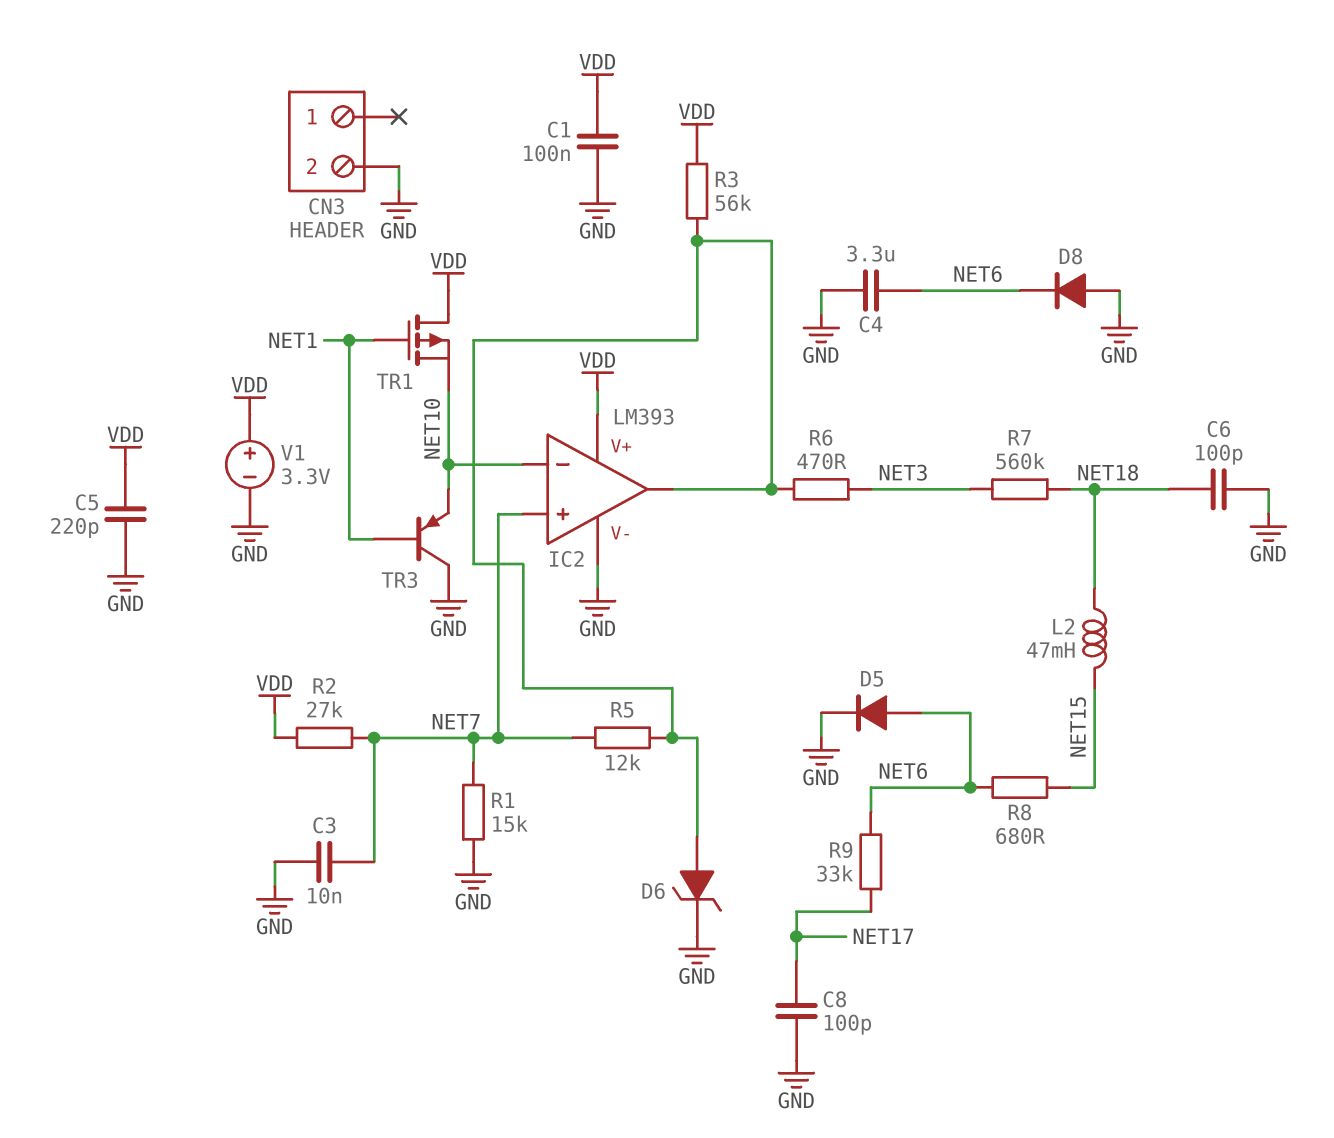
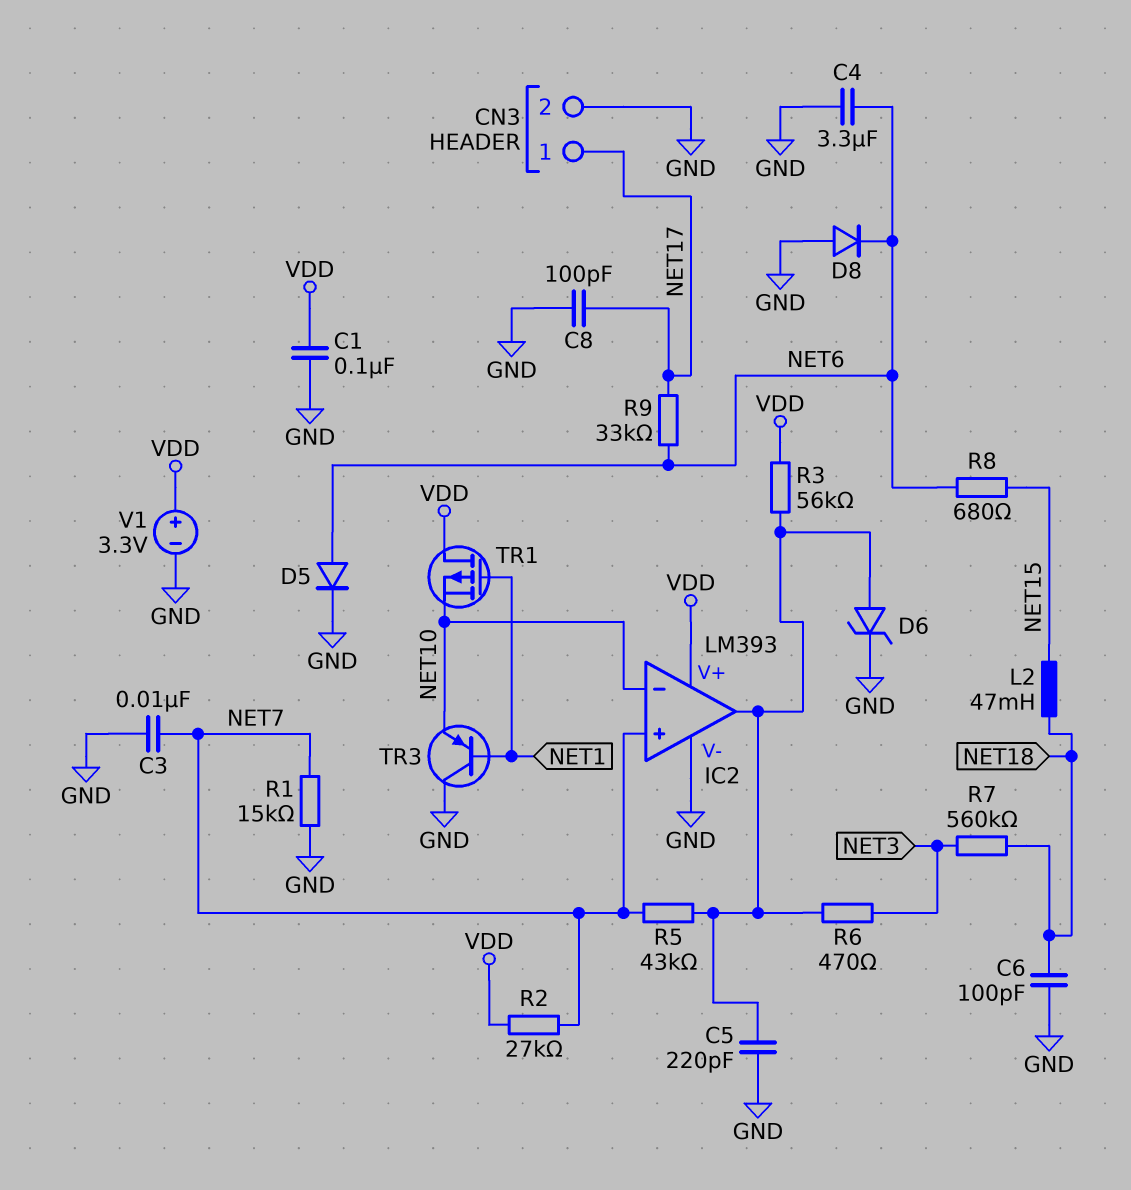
C5: 220pF (GND, VDD) -> 220pF (GND, IC2/out)
CN3 pin 1: none -> NET17
R5: 12k (IC2/out, NET7) -> 43k (IC2/out, NET7)

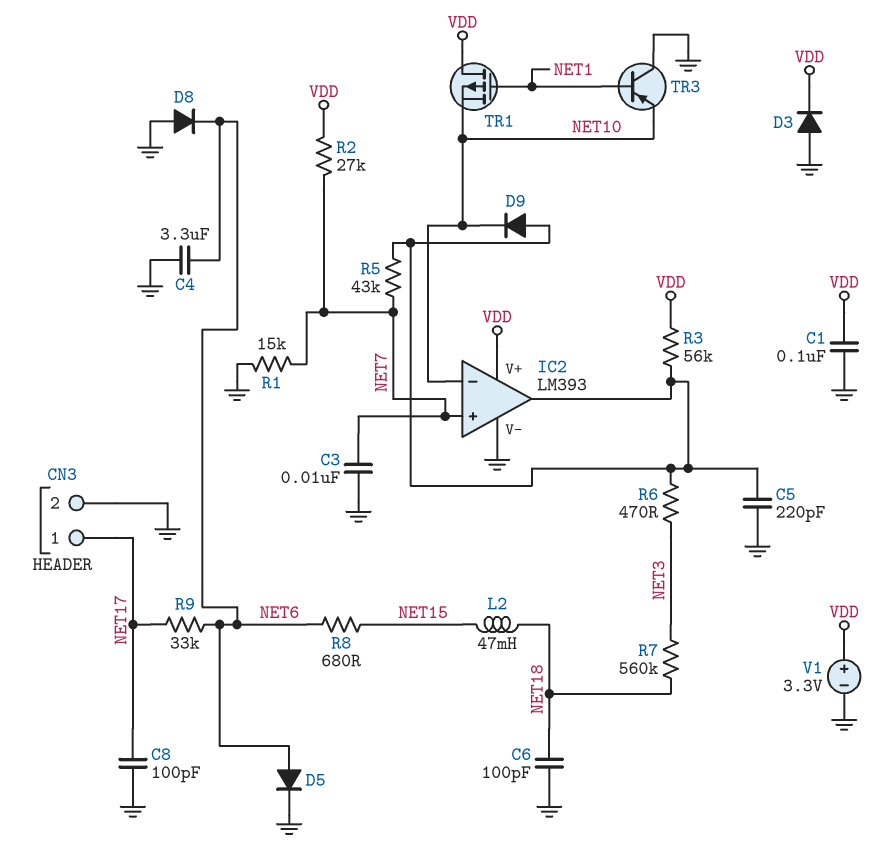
D3: none -> diode (A GND, K VDD)
D6: zener (A IC2/out, K GND) -> none
D9: none -> diode (A IC2/out, K NET10)

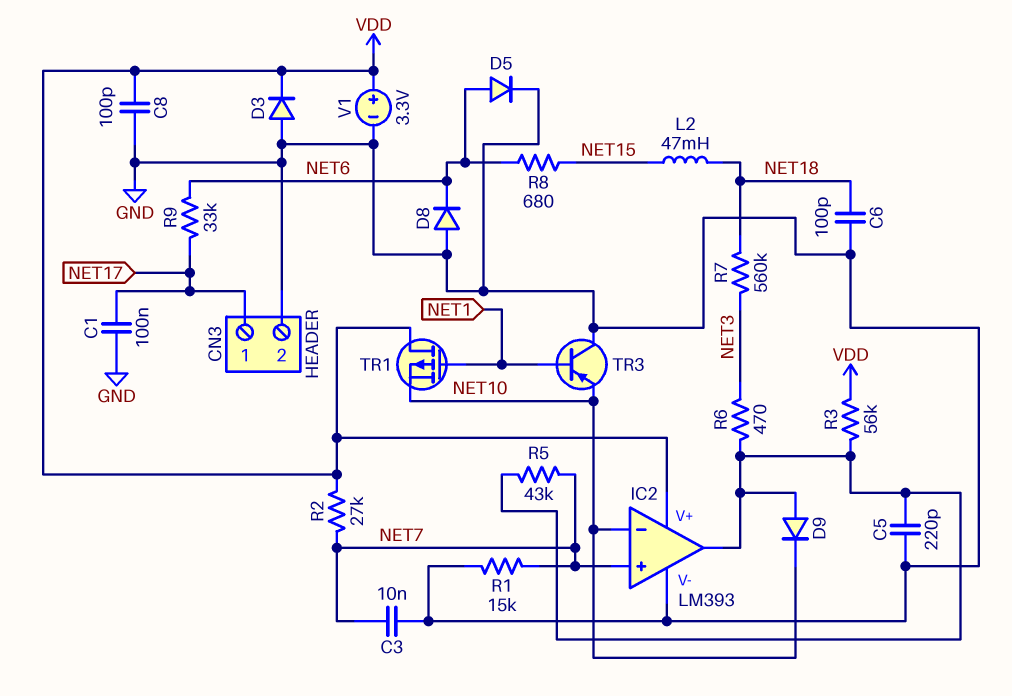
C1: 100nF (GND, VDD) -> 100nF (GND, NET17)
C4: 3.3uF (GND, NET6) -> none
C8: 100pF (GND, NET17) -> 100pF (GND, VDD)

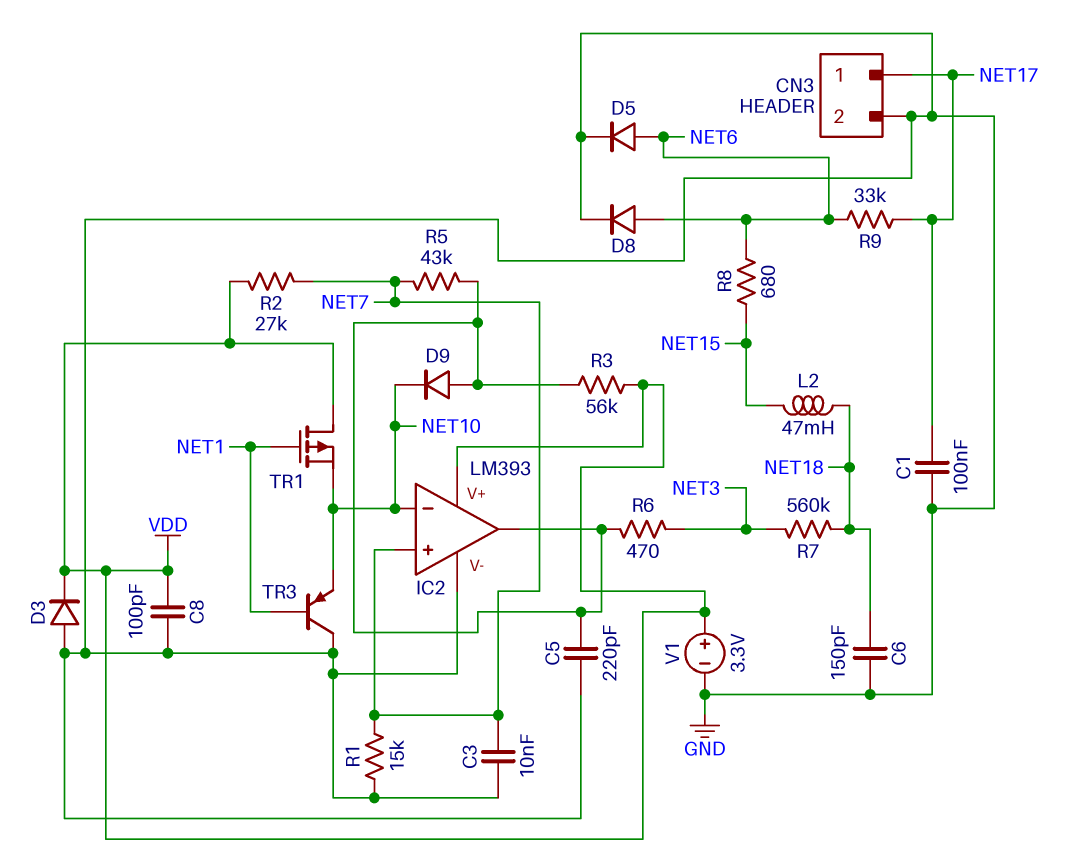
C6: 100pF (GND, NET18) -> 150pF (GND, NET18)
D8: diode (A GND, K NET6) -> diode (A NET6, K GND)

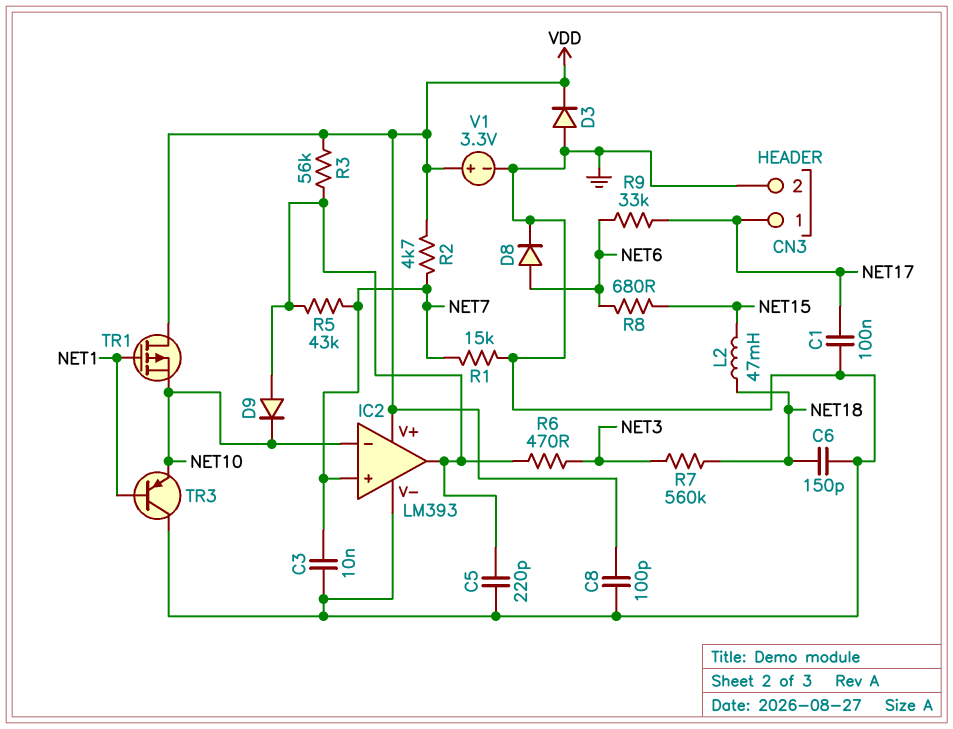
D5: diode (A NET6, K GND) -> none
R2: 27k (NET7, VDD) -> 4.7k (NET7, VDD)

